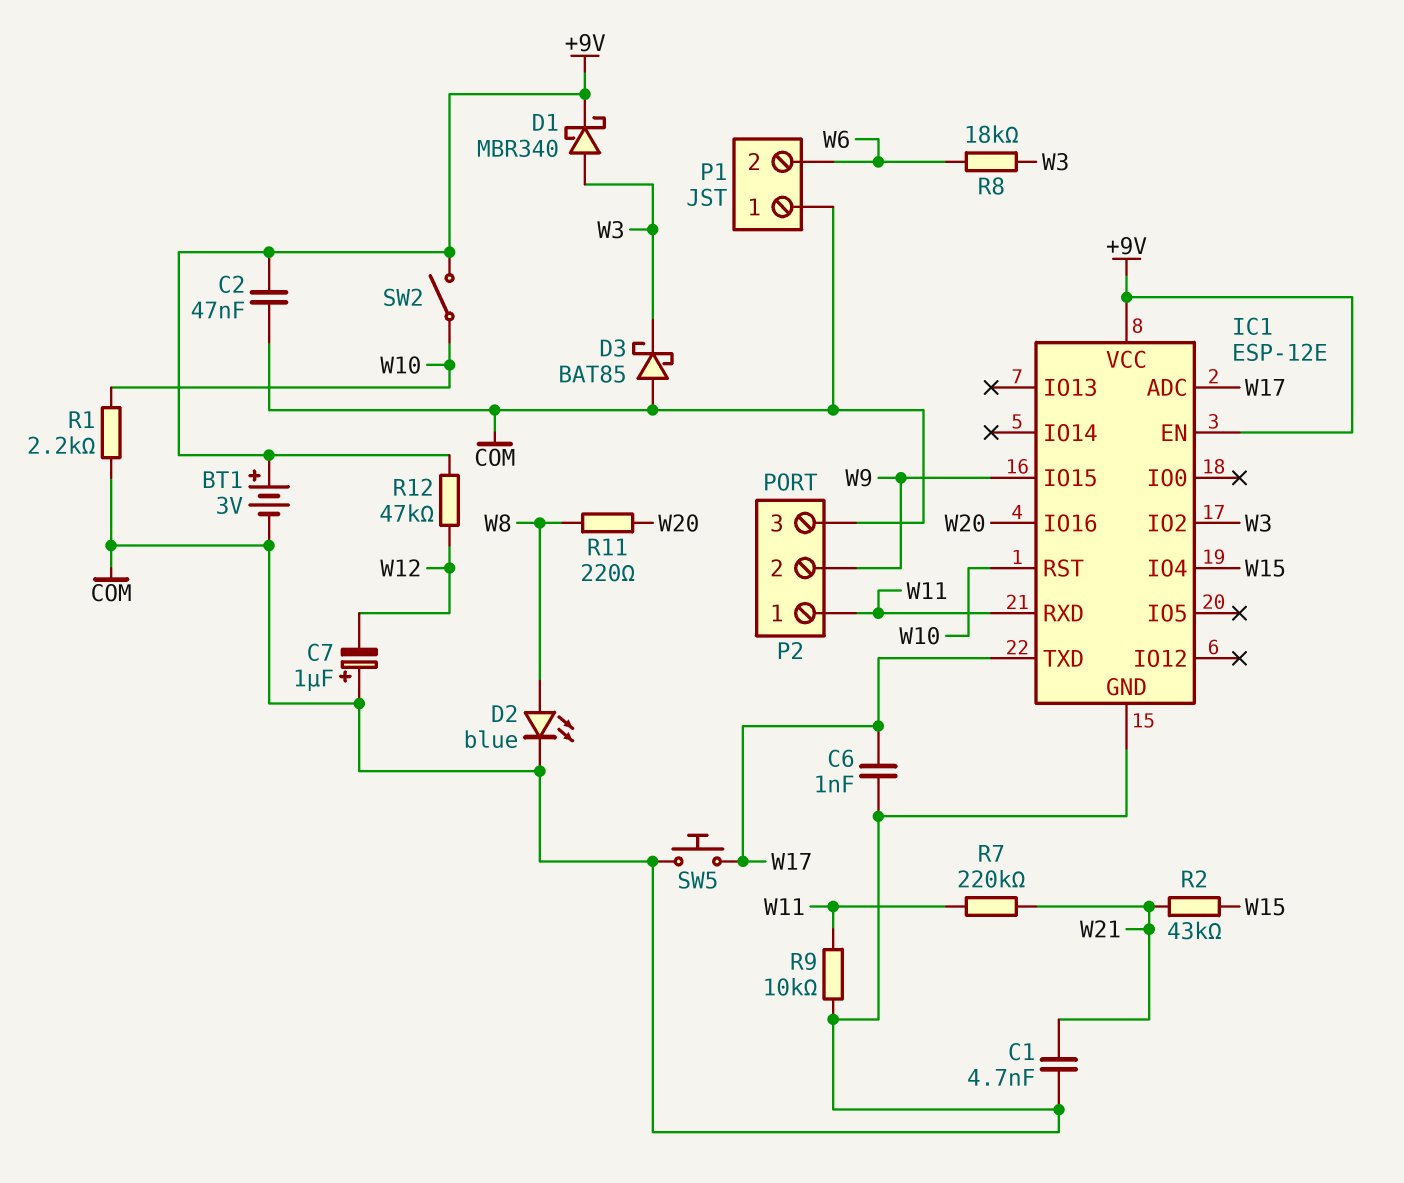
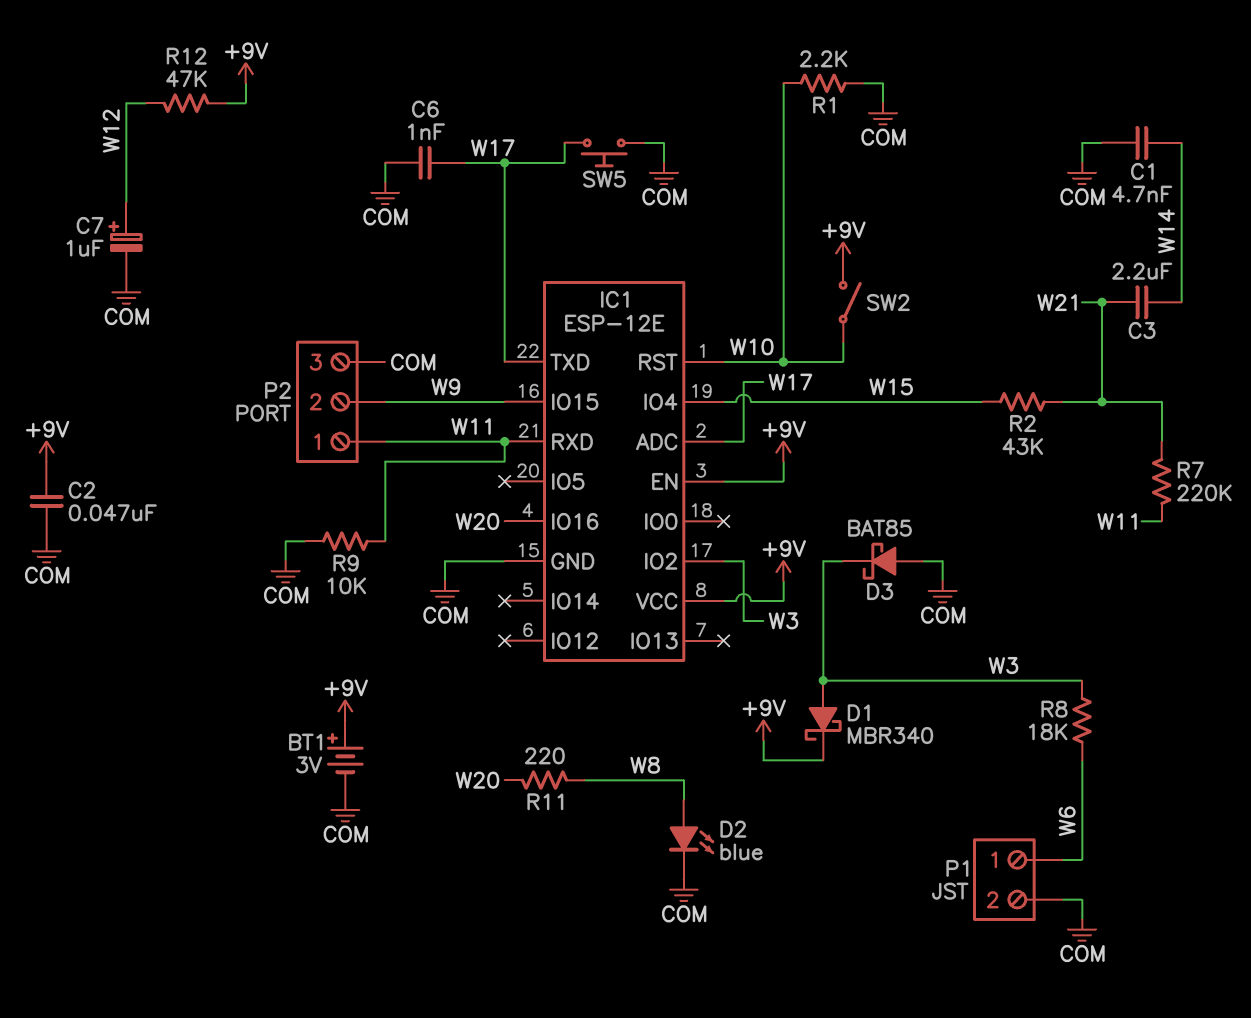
C1: 4.7nF (COM, W21) -> 4.7nF (COM, W14)
C3: none -> 2.2uF (W14, W21)
C7: 1uF (plus COM, minus W12) -> 1uF (plus W12, minus COM)
P1 pin 1: COM -> W6
P1 pin 2: W6 -> COM

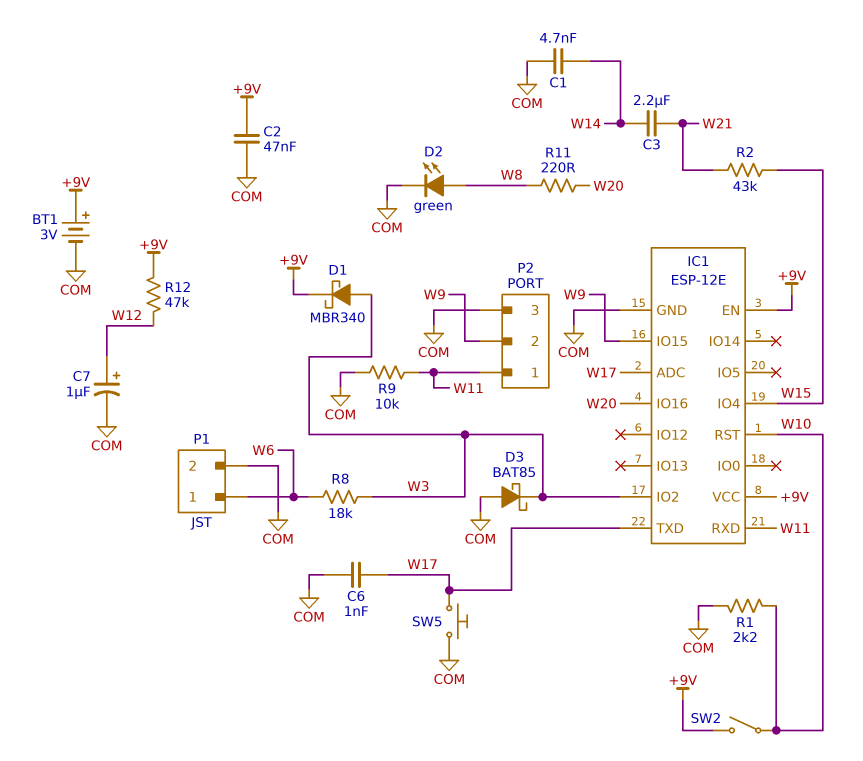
D2: LED blue (A W8, K COM) -> LED green (A W8, K COM)
R7: 220k (W11, W21) -> none

